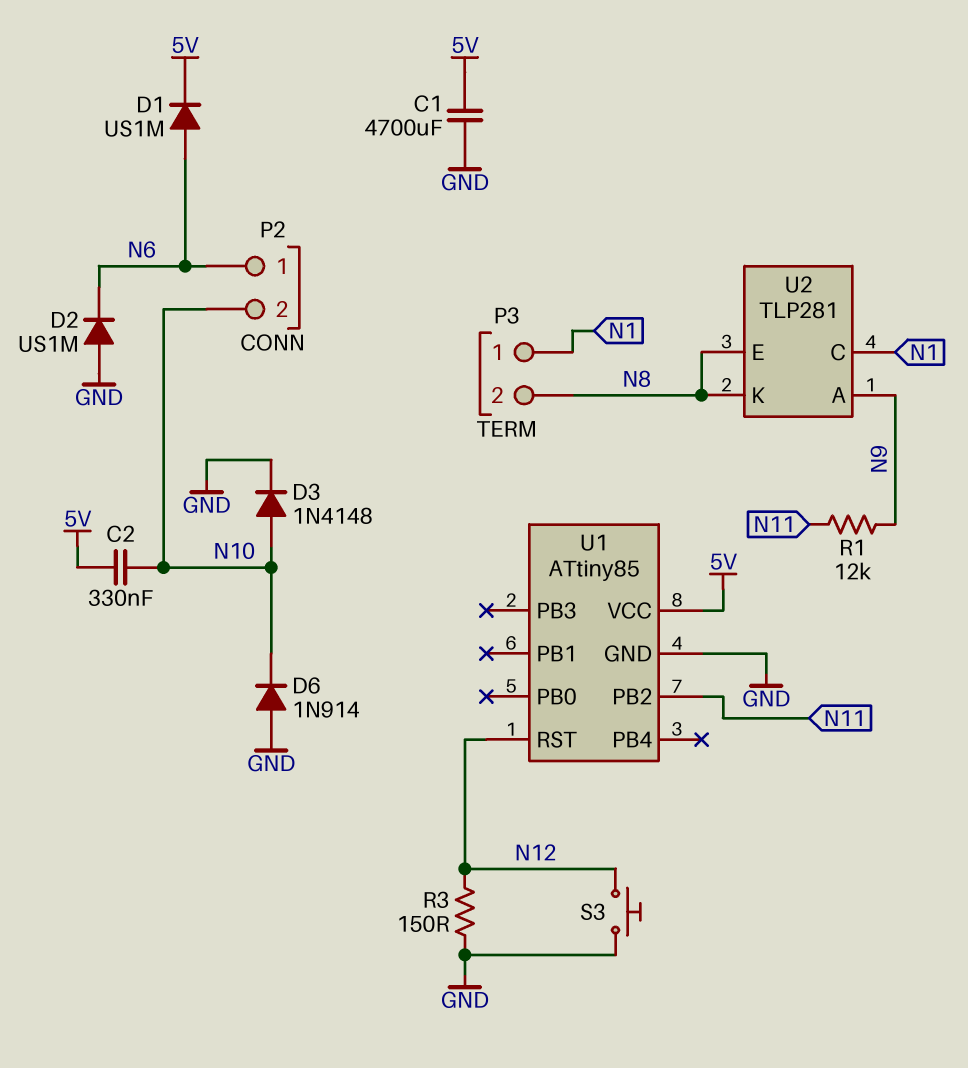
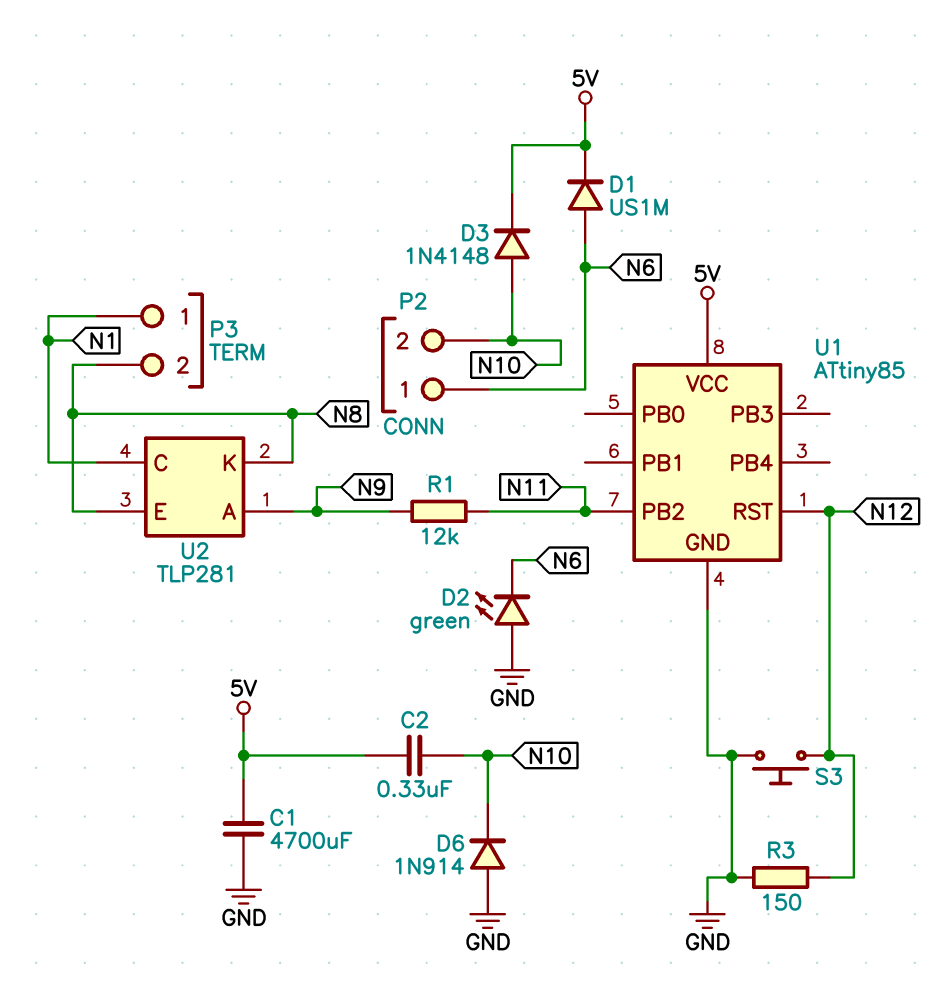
D2: diode US1M (A GND, K N6) -> LED green (A GND, K N6)
D3: diode 1N4148 (A N10, K GND) -> diode 1N4148 (A N10, K 5V)

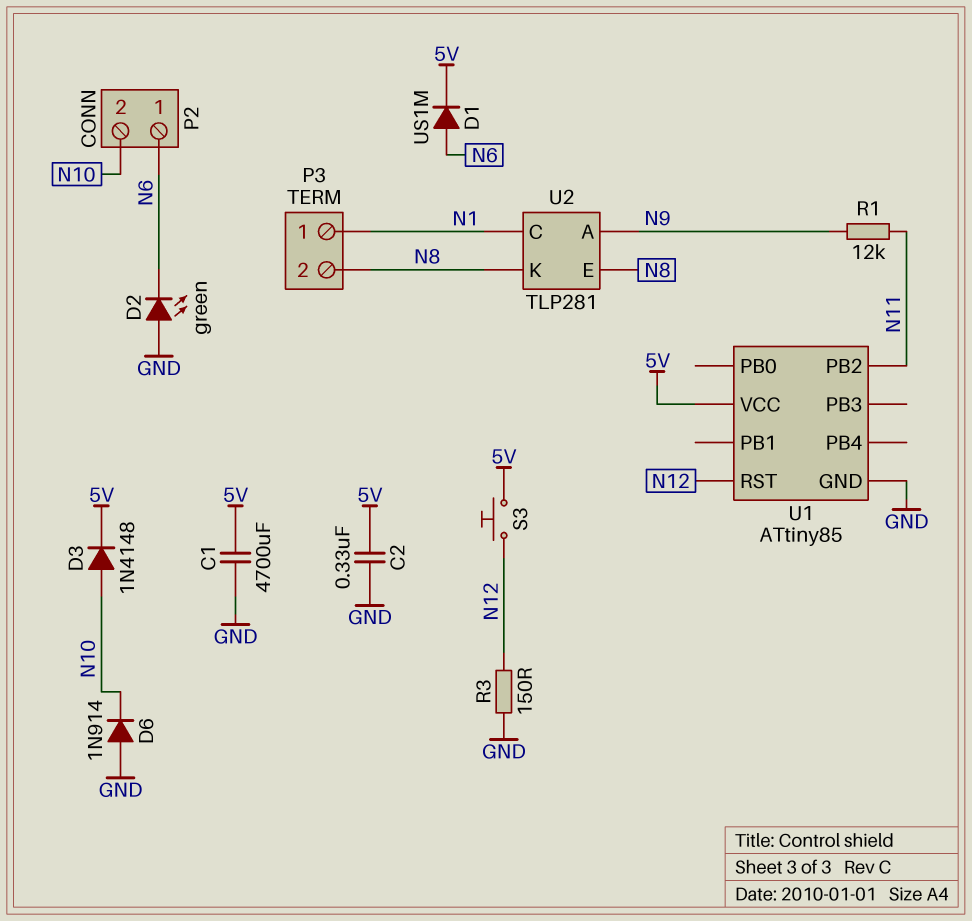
C2: 330nF (5V, N10) -> 330nF (5V, GND)
S3: button (GND, N12) -> button (5V, N12)

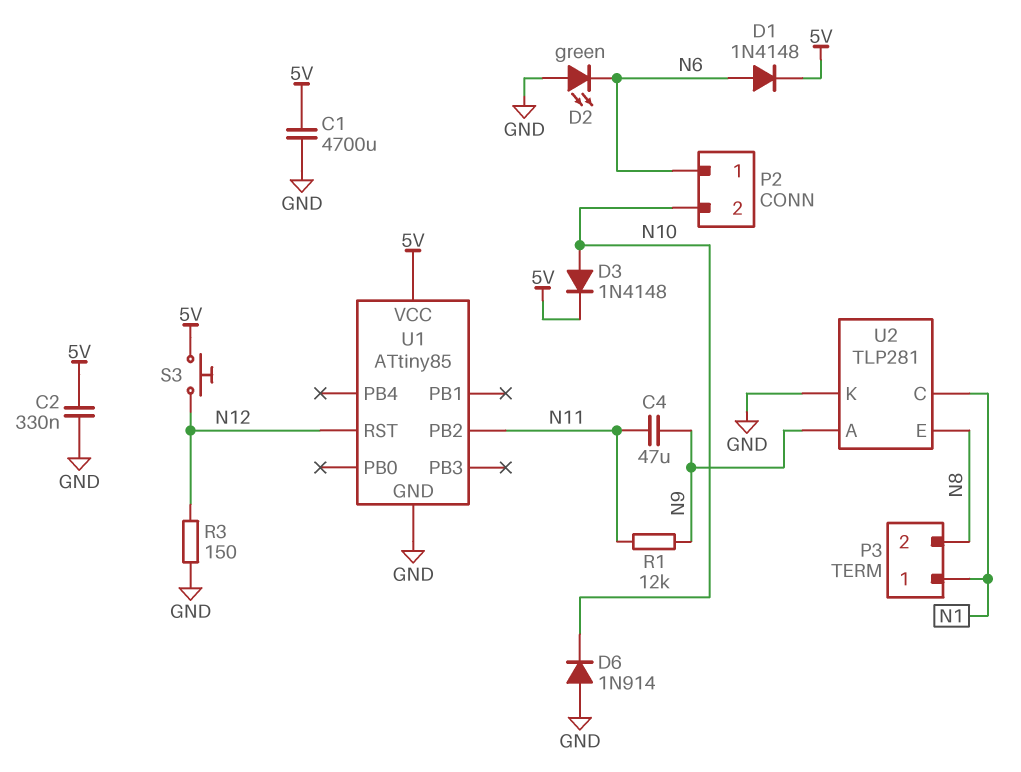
C4: none -> 47uF (N9, N11)
D1: diode US1M (A N6, K 5V) -> diode 1N4148 (A N6, K 5V)
U2 pin K: N8 -> GND

